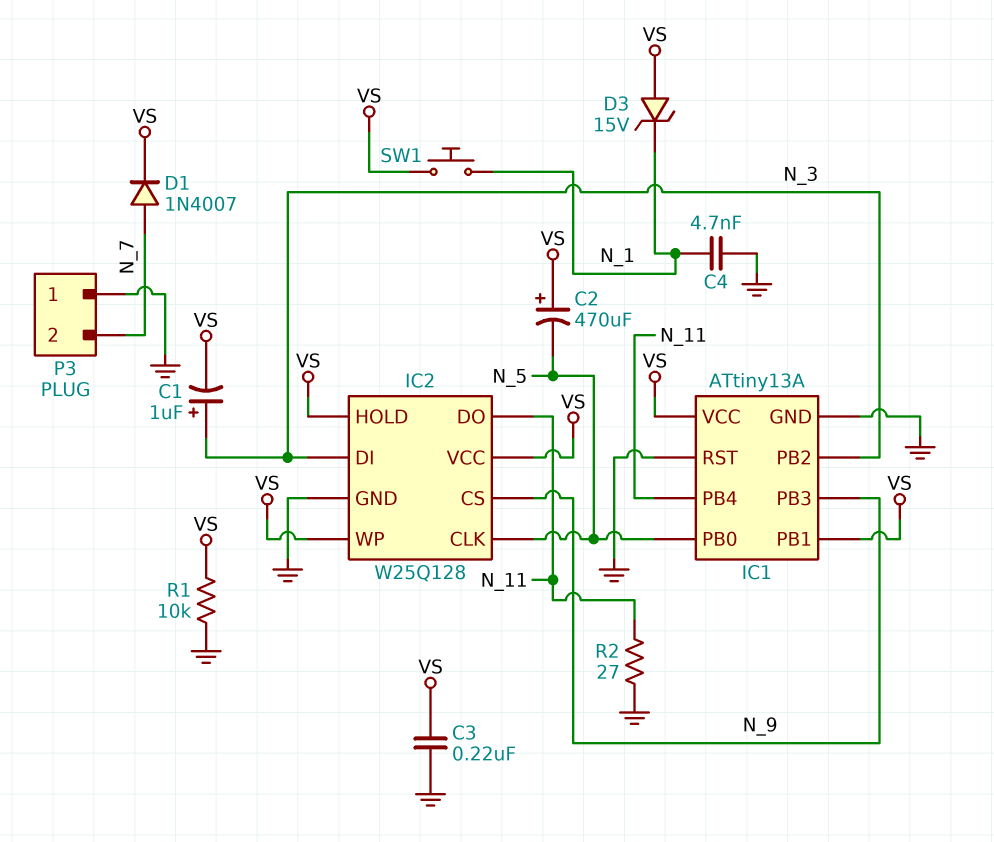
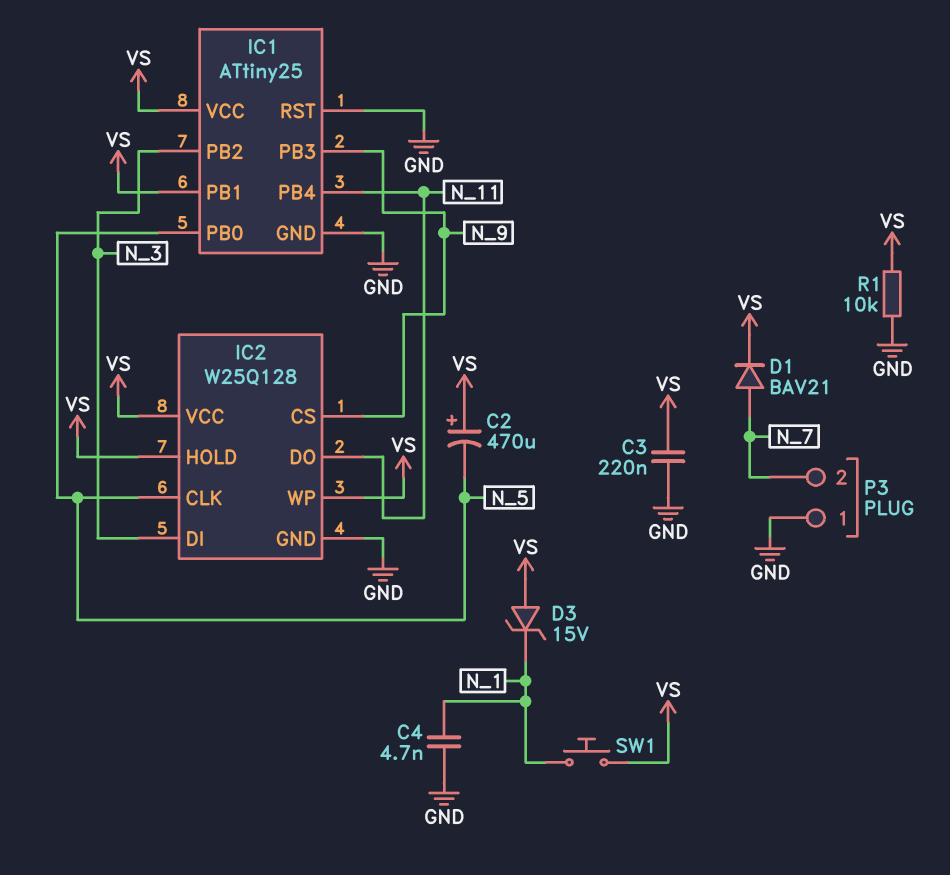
C1: 1uF (plus N_3, minus VS) -> none
D1: diode 1N4007 (A N_7, K VS) -> diode BAV21 (A N_7, K VS)
IC1: ATtiny13A -> ATtiny25
R2: 27 (GND, N_11) -> none

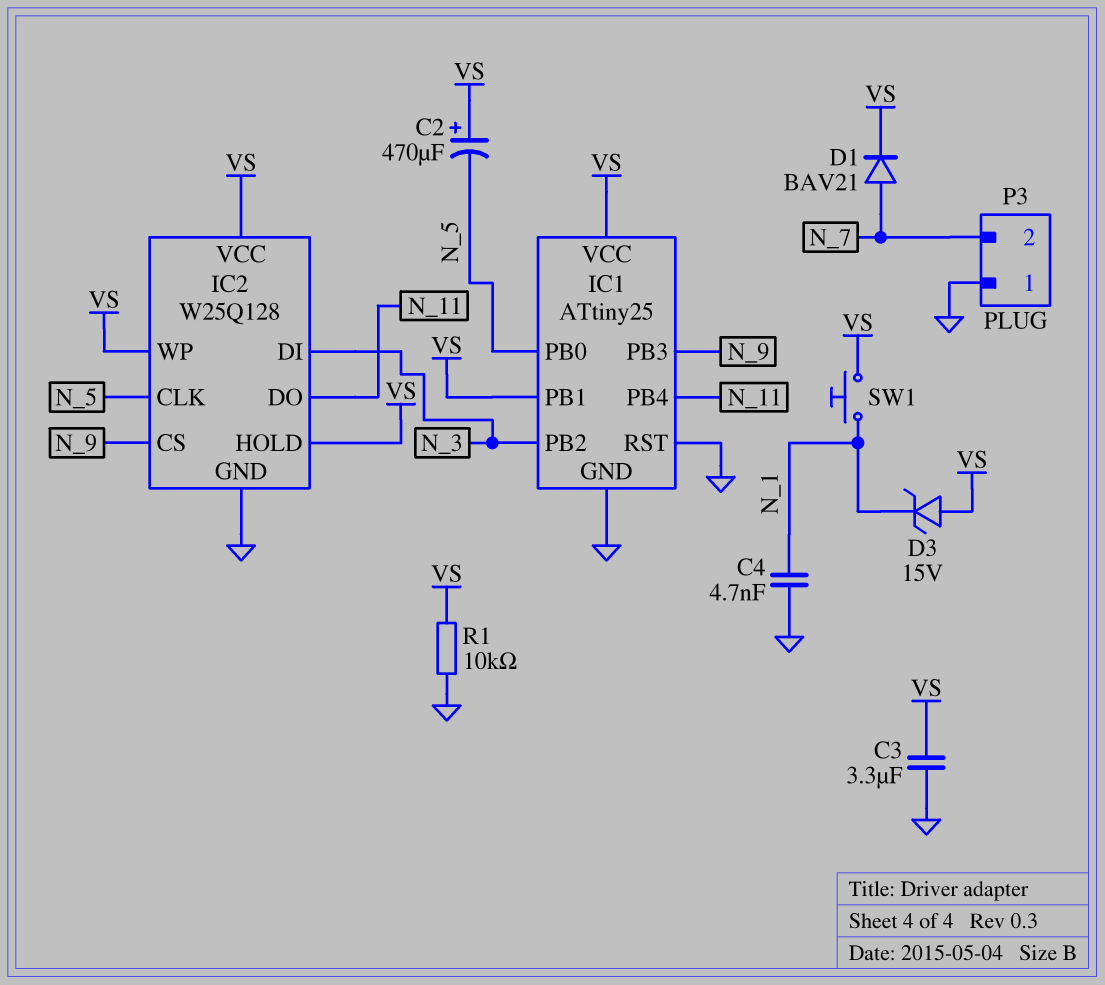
C3: 220nF (GND, VS) -> 3.3uF (GND, VS)

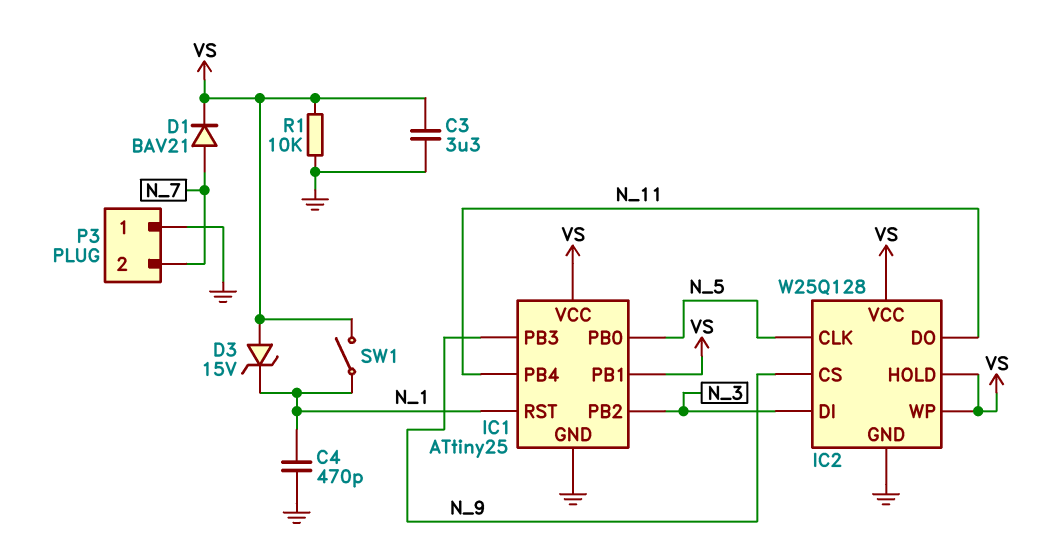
C2: 470uF (plus VS, minus N_5) -> none
C4: 4.7nF (GND, N_1) -> 470pF (GND, N_1)
IC1 pin RST: GND -> N_1
SW1: button (N_1, VS) -> switch (N_1, VS)

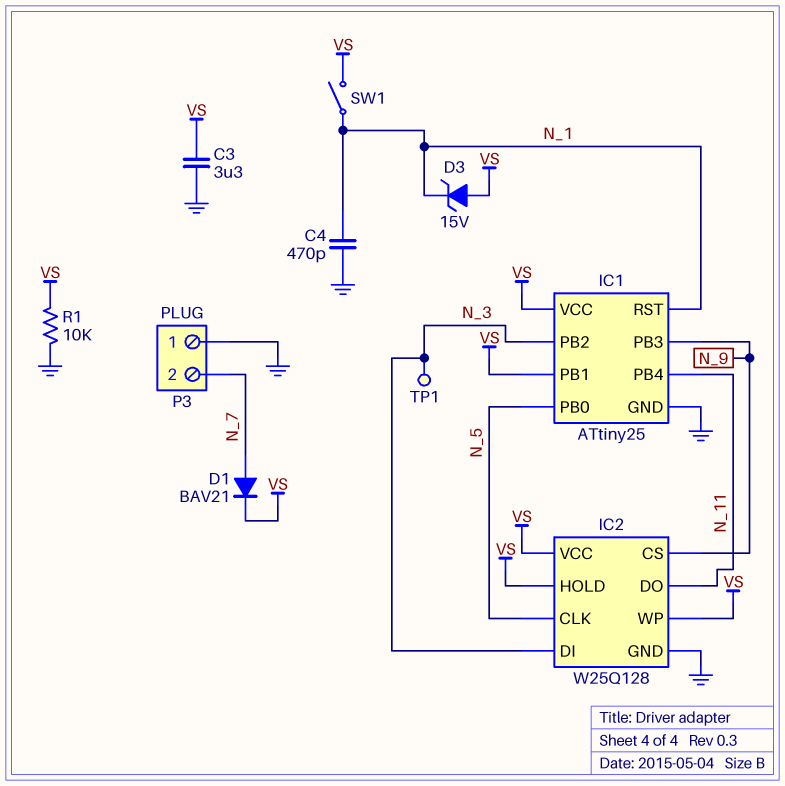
TP1: none -> test point (N_3)

